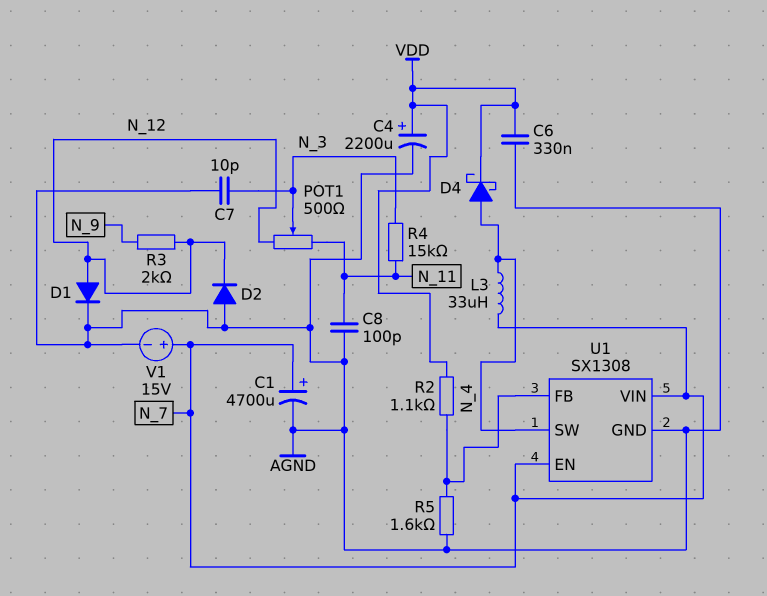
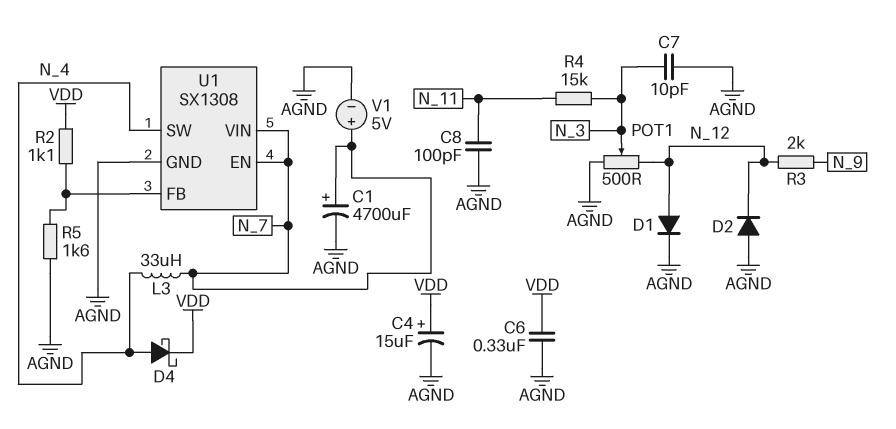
C4: 2200uF (plus VDD, minus AGND) -> 15uF (plus VDD, minus AGND)
POT1: 500 (N_11, N_12, wiper N_3) -> 500 (AGND, N_12, wiper N_3)
V1: 15V (plus N_7, minus AGND) -> 5V (plus N_7, minus AGND)

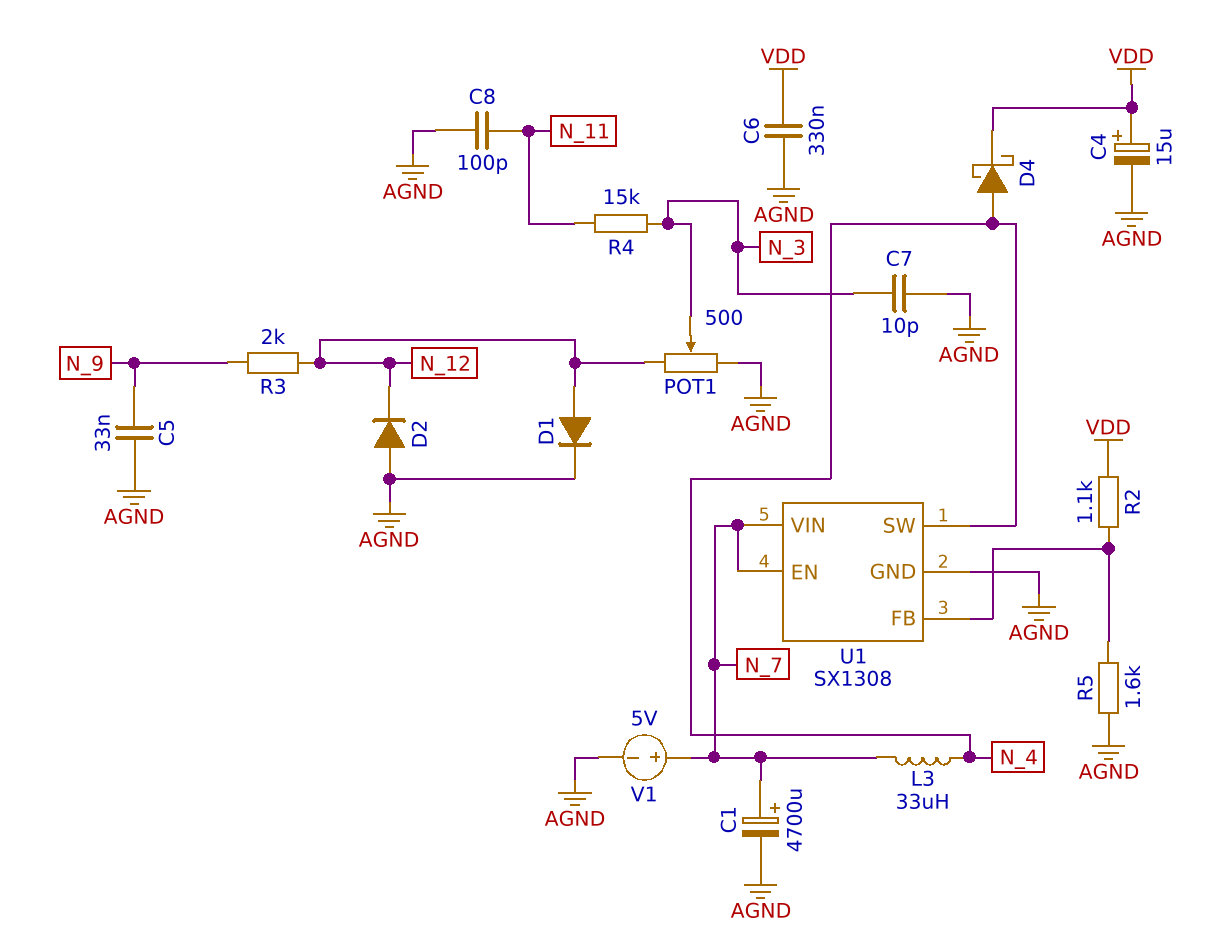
C5: none -> 33nF (AGND, N_9)

